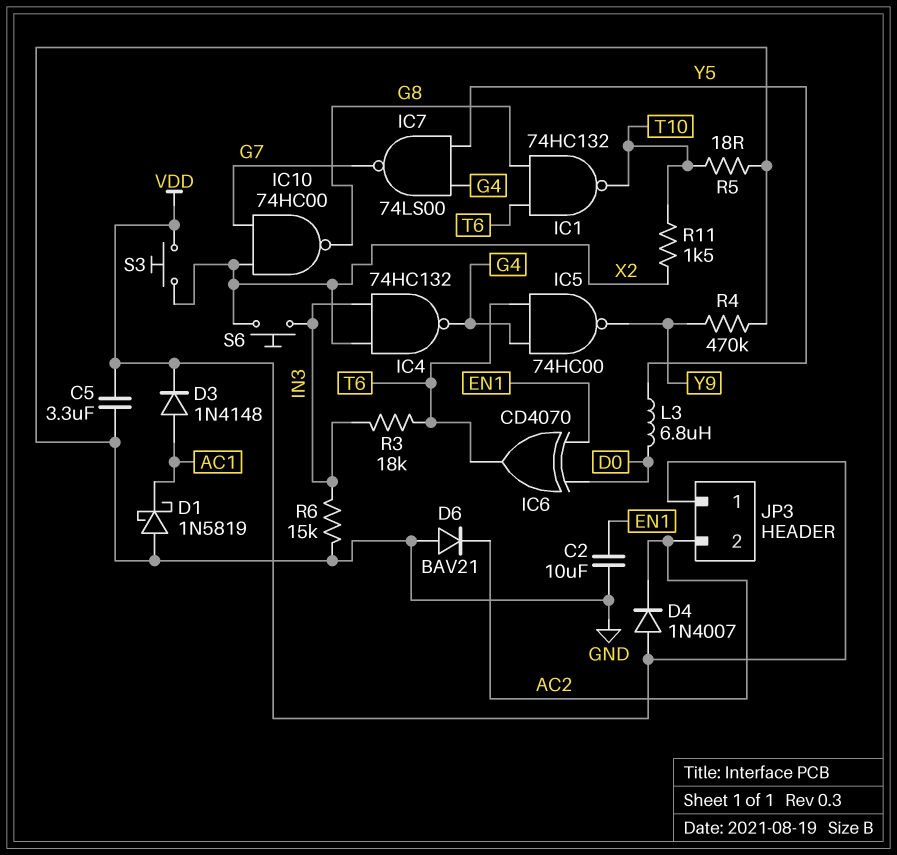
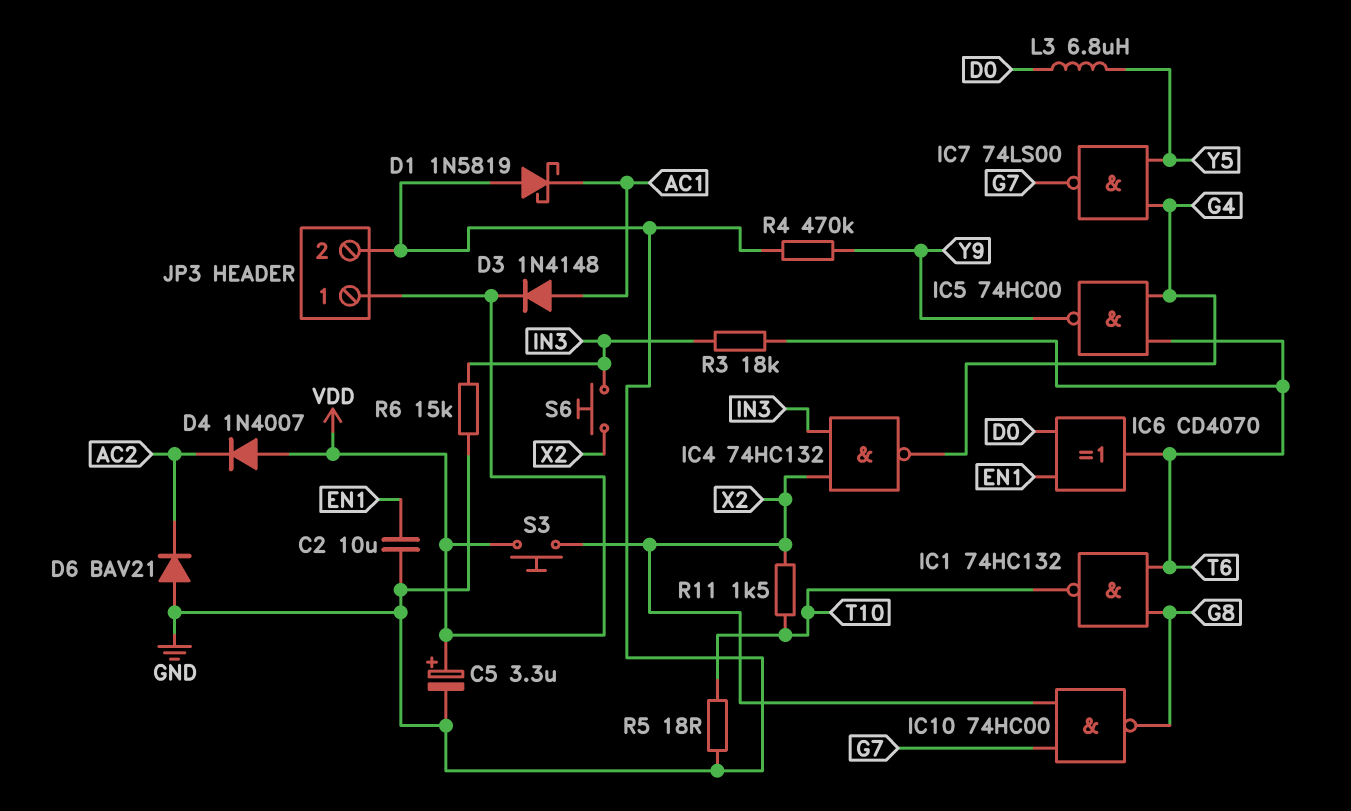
C5: 3.3uF (GND, VDD) -> 3.3uF (plus VDD, minus GND)
JP3 pin 2: AC2 -> GND

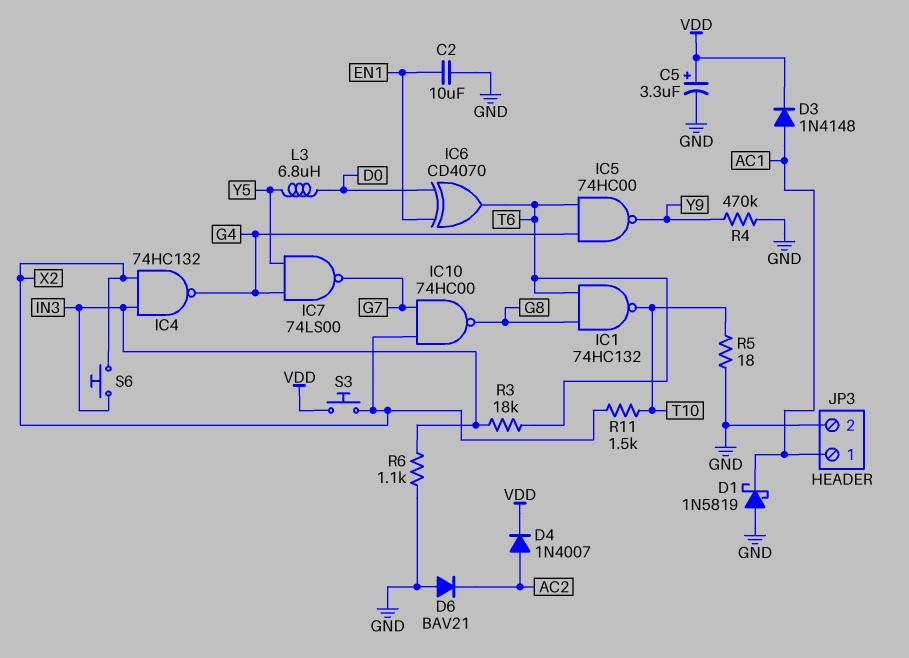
D4: diode 1N4007 (A VDD, K AC2) -> diode 1N4007 (A AC2, K VDD)
JP3 pin 1: VDD -> AC1
R6: 15k (GND, IN3) -> 1.1k (GND, IN3)

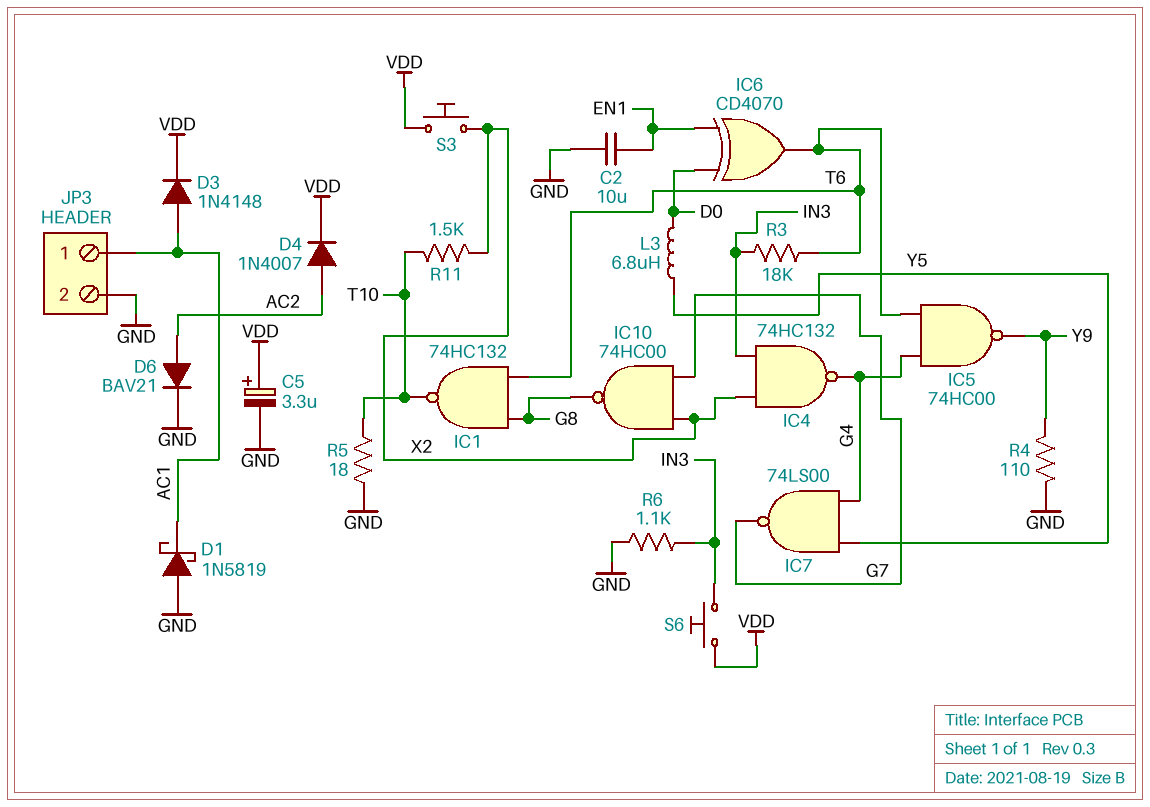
D6: diode BAV21 (A GND, K AC2) -> diode BAV21 (A AC2, K GND)
R4: 470k (GND, Y9) -> 110 (GND, Y9)
S6: button (IN3, X2) -> button (IN3, VDD)

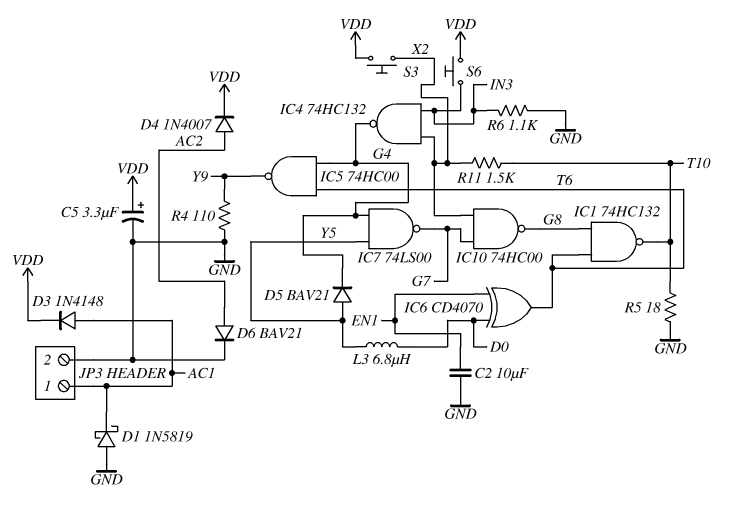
D5: none -> diode BAV21 (A Y5, K G4)
R3: 18k (IN3, T6) -> none

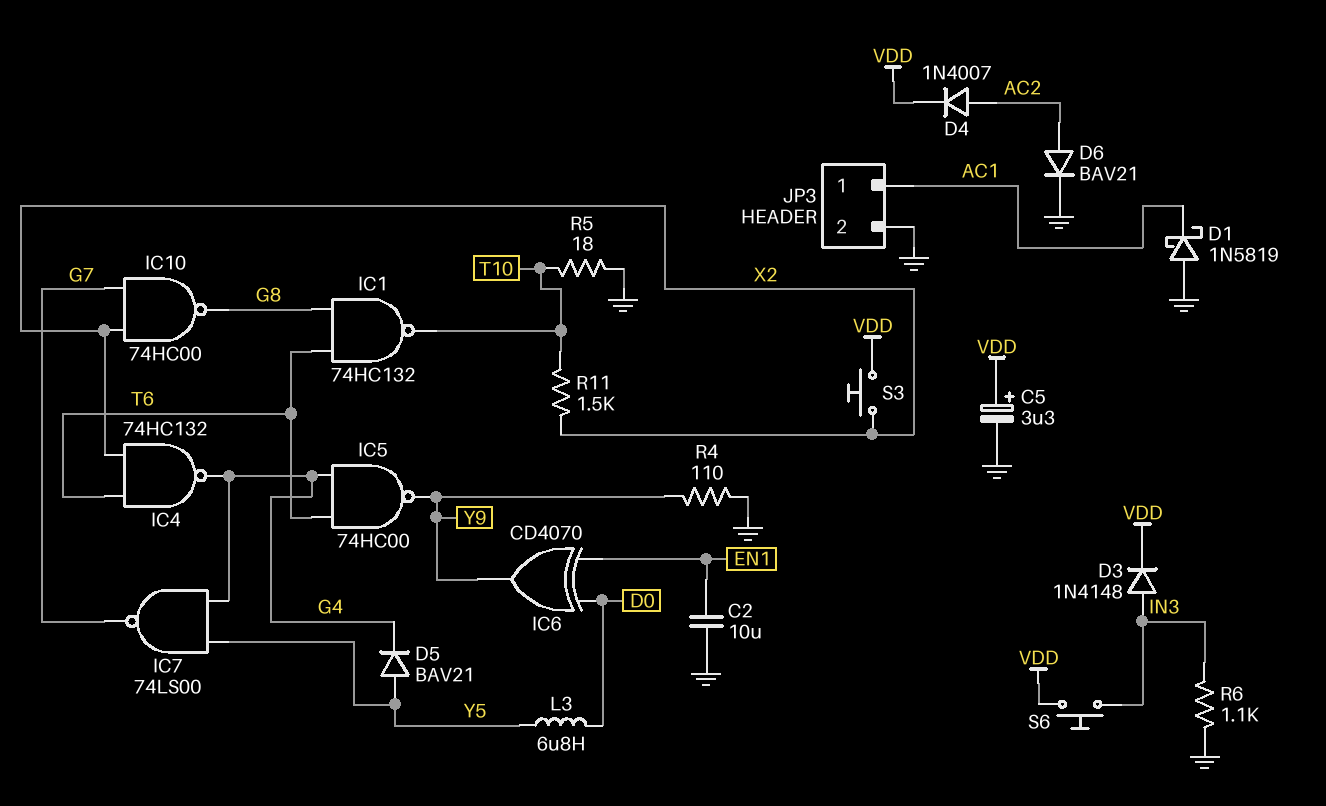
D3: diode 1N4148 (A AC1, K VDD) -> diode 1N4148 (A IN3, K VDD)
IC4: NAND 74HC132 (in IN3, in X2, out G4) -> NAND 74HC132 (in T6, in X2, out G4)
IC6: XOR CD4070 (in D0, in EN1, out T6) -> XOR CD4070 (in D0, in EN1, out Y9)

